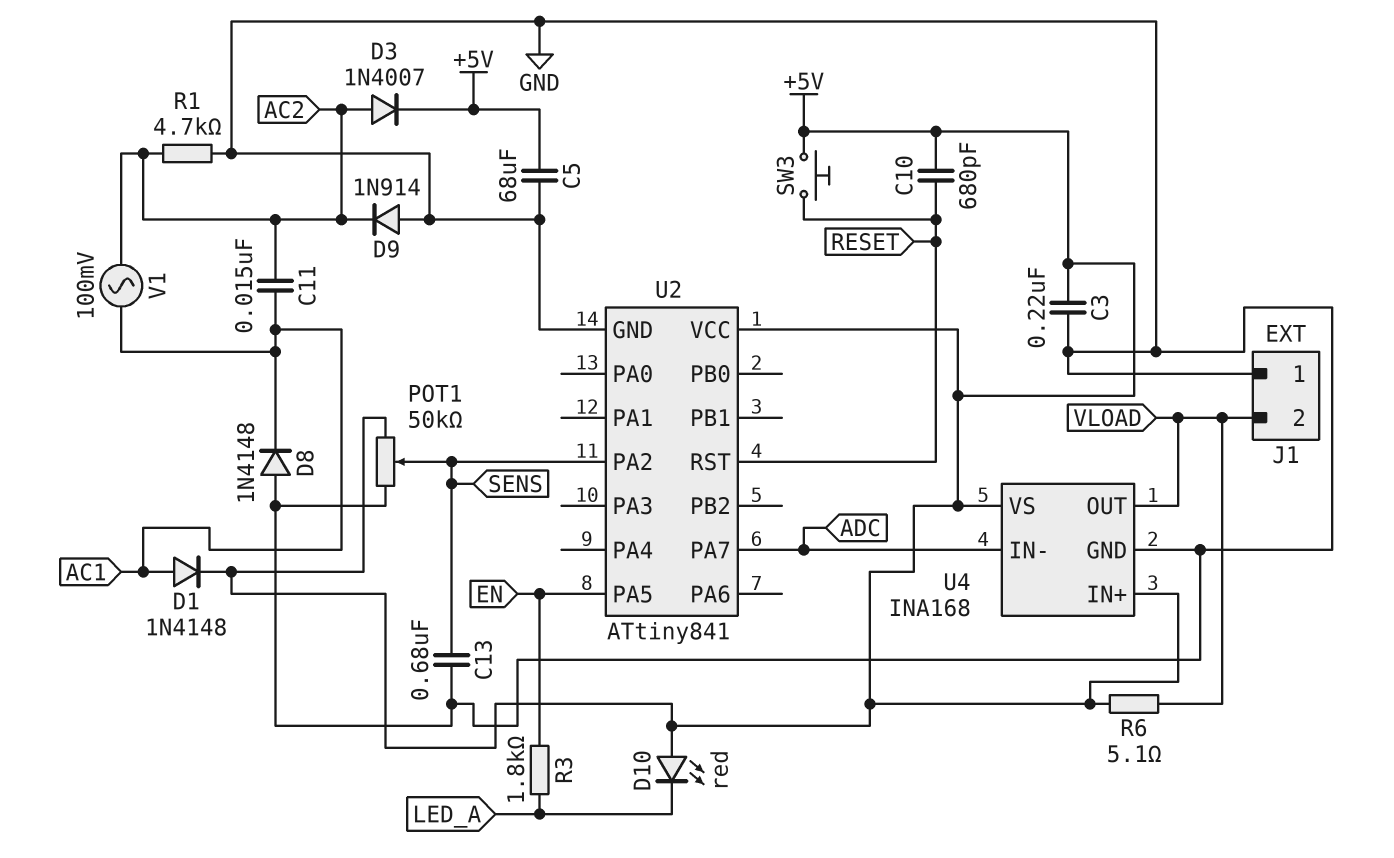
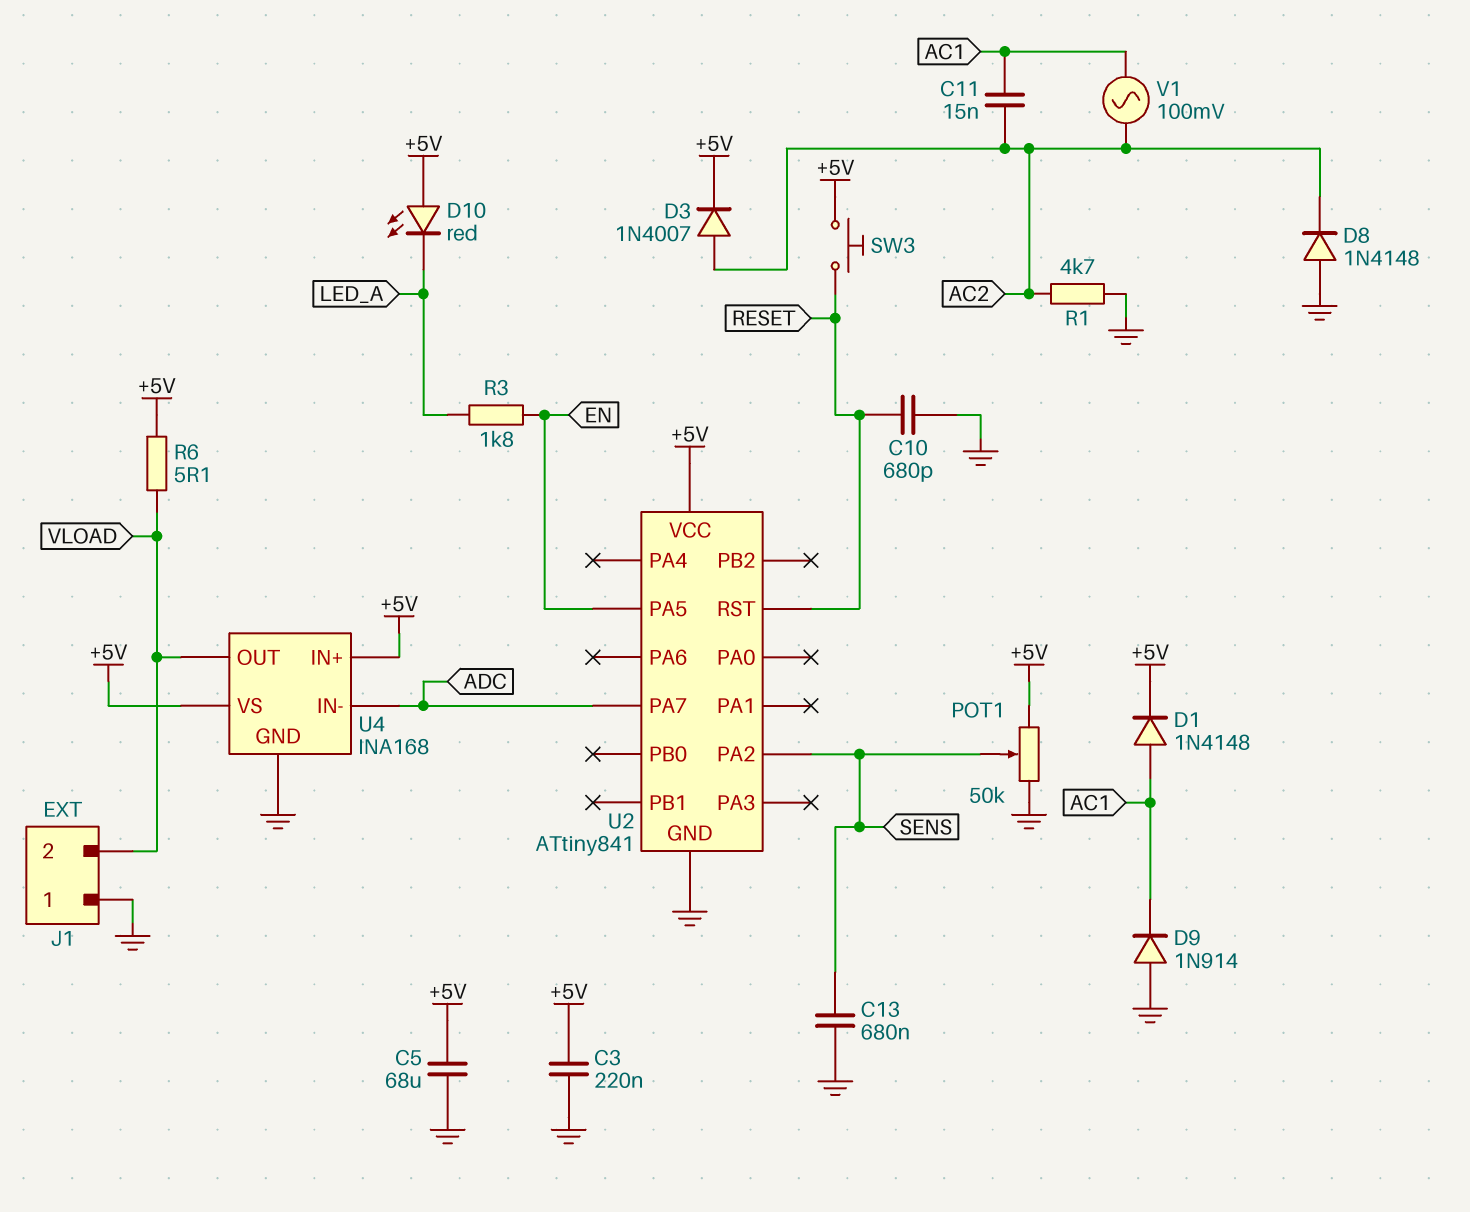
C10: 680pF (+5V, RESET) -> 680pF (GND, RESET)
D8: diode 1N4148 (A GND, K AC1) -> diode 1N4148 (A GND, K AC2)
D9: diode 1N914 (A GND, K AC2) -> diode 1N914 (A GND, K AC1)

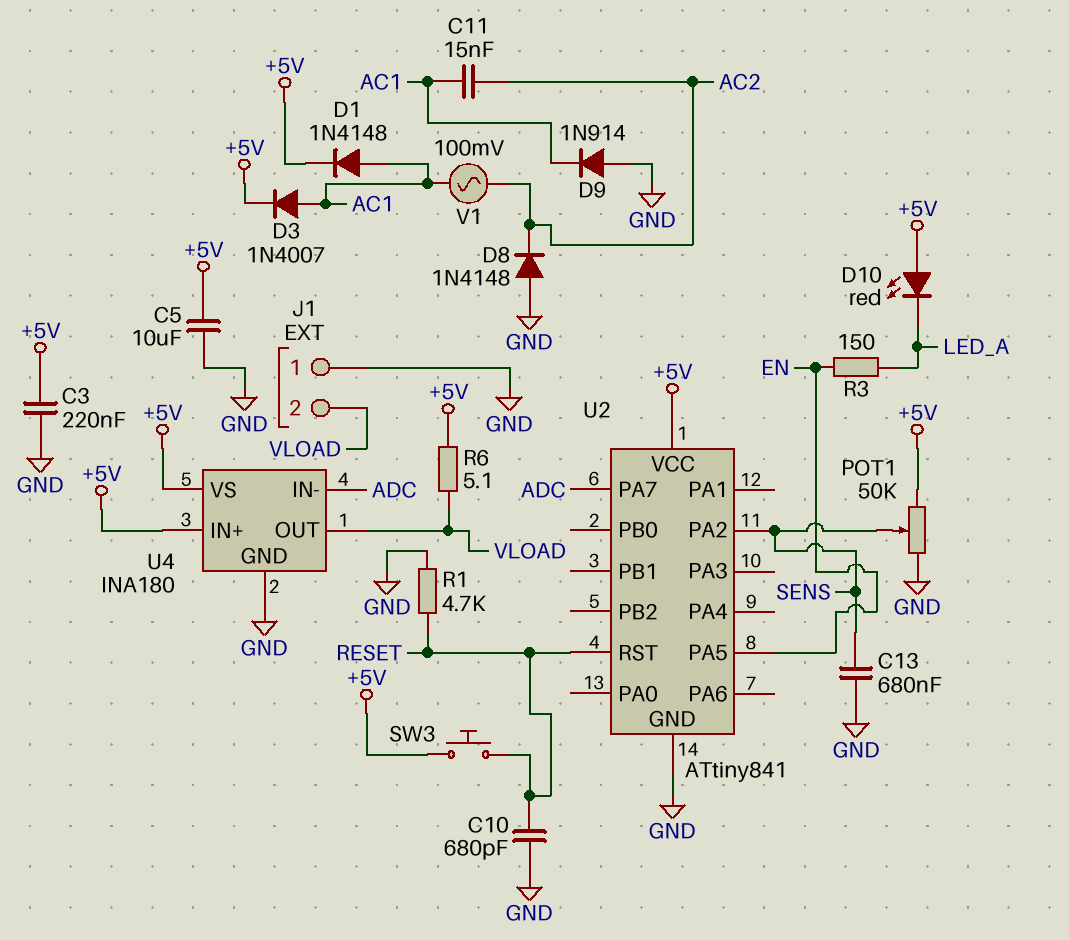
C5: 68uF (+5V, GND) -> 10uF (+5V, GND)
D3: diode 1N4007 (A AC2, K +5V) -> diode 1N4007 (A AC1, K +5V)
R1: 4.7k (AC2, GND) -> 4.7k (GND, RESET)
R3: 1.8k (EN, LED_A) -> 150 (EN, LED_A)
U4: INA168 -> INA180

